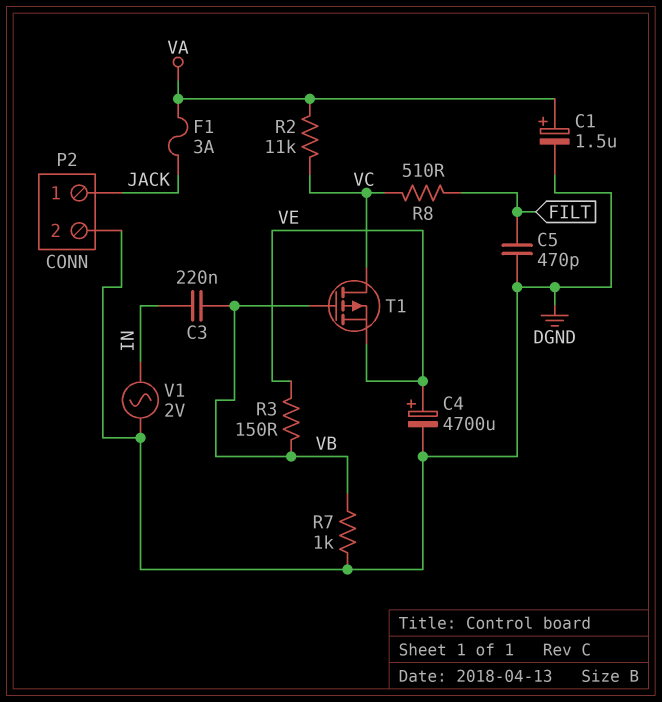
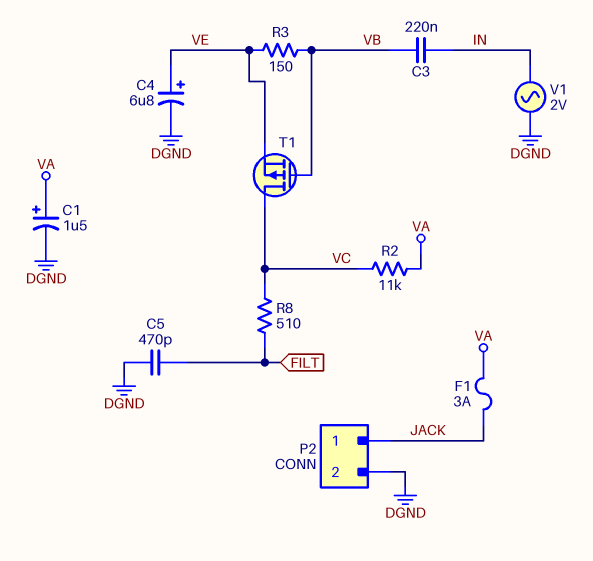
C4: 4700uF (plus VE, minus DGND) -> 6.8uF (plus VE, minus DGND)
R7: 1k (DGND, VB) -> none

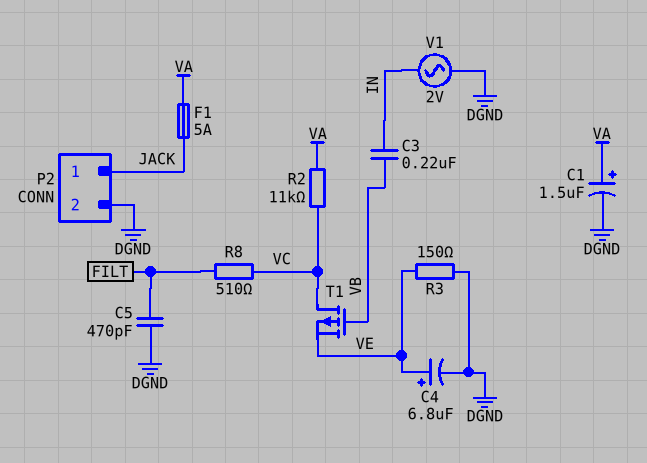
F1: 3A (JACK, VA) -> 5A (JACK, VA)
R3: 150 (VB, VE) -> 150 (DGND, VE)

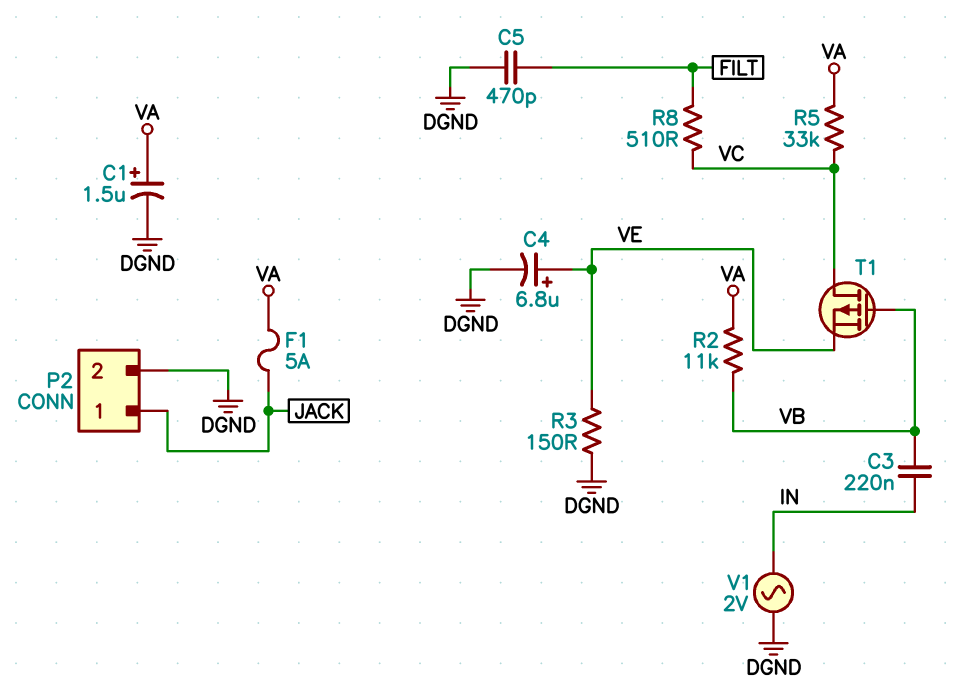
R2: 11k (VA, VC) -> 11k (VA, VB)
R5: none -> 33k (VA, VC)

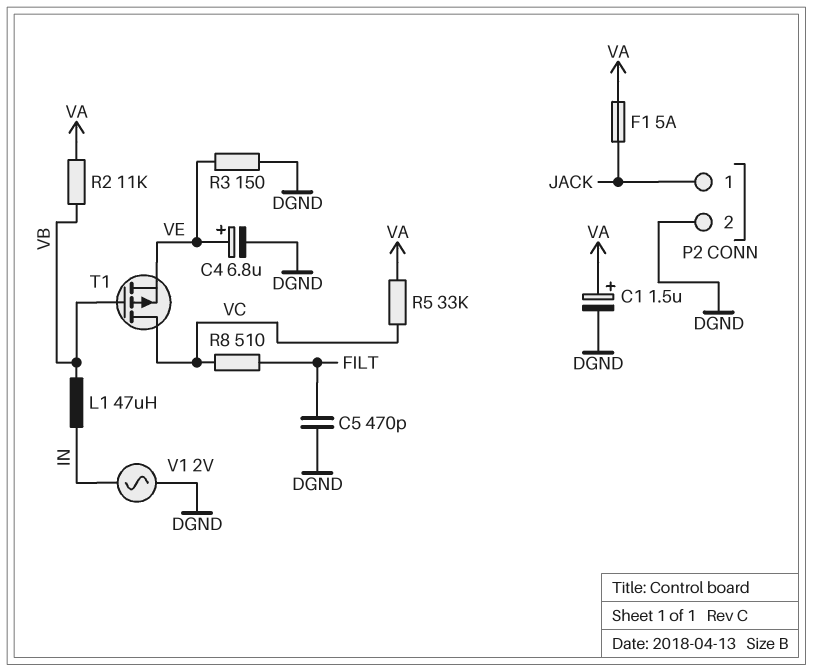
C3: 220nF (IN, VB) -> none
L1: none -> 47uH (IN, VB)

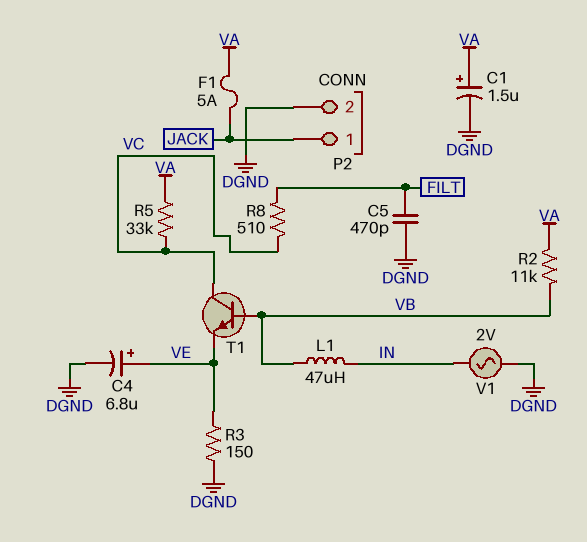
T1: PMOS (G VB, D VC, S VE) -> NPN (B VB, C VC, E VE)

